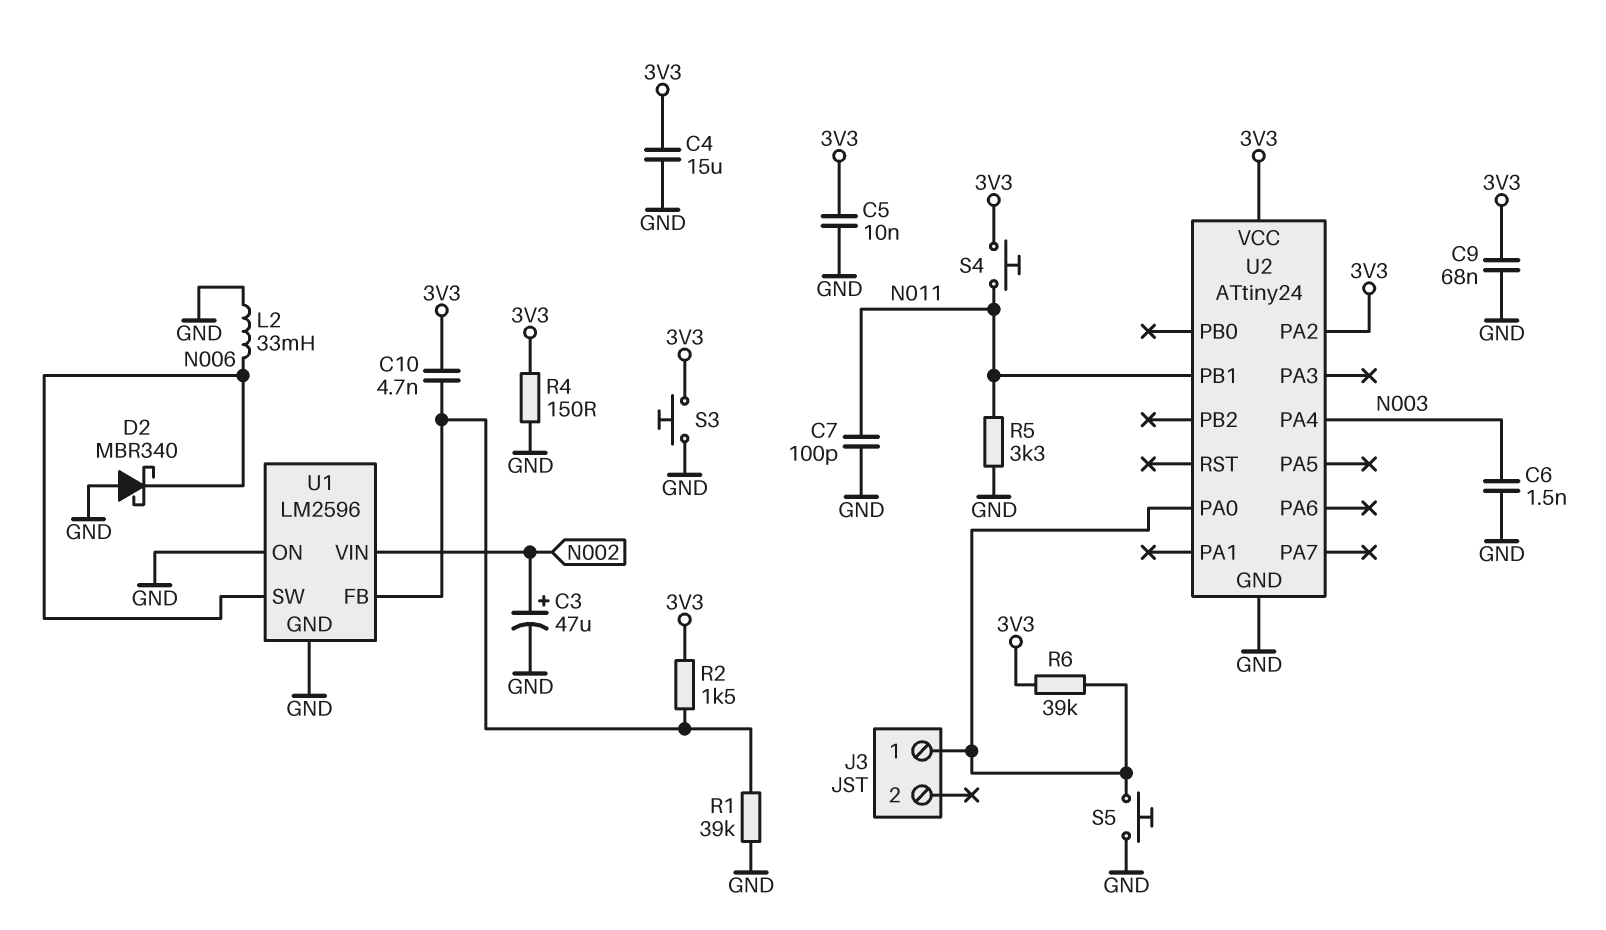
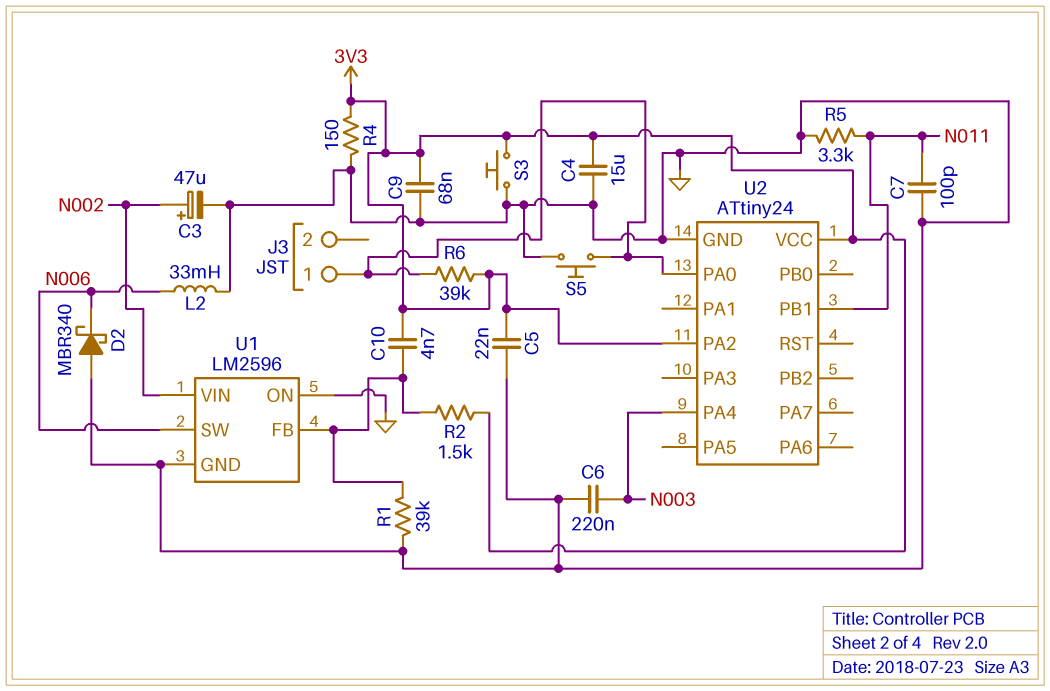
C5: 10nF (3V3, GND) -> 22nF (3V3, GND)
C6: 1.5nF (GND, N003) -> 220nF (GND, N003)
S4: button (3V3, N011) -> none

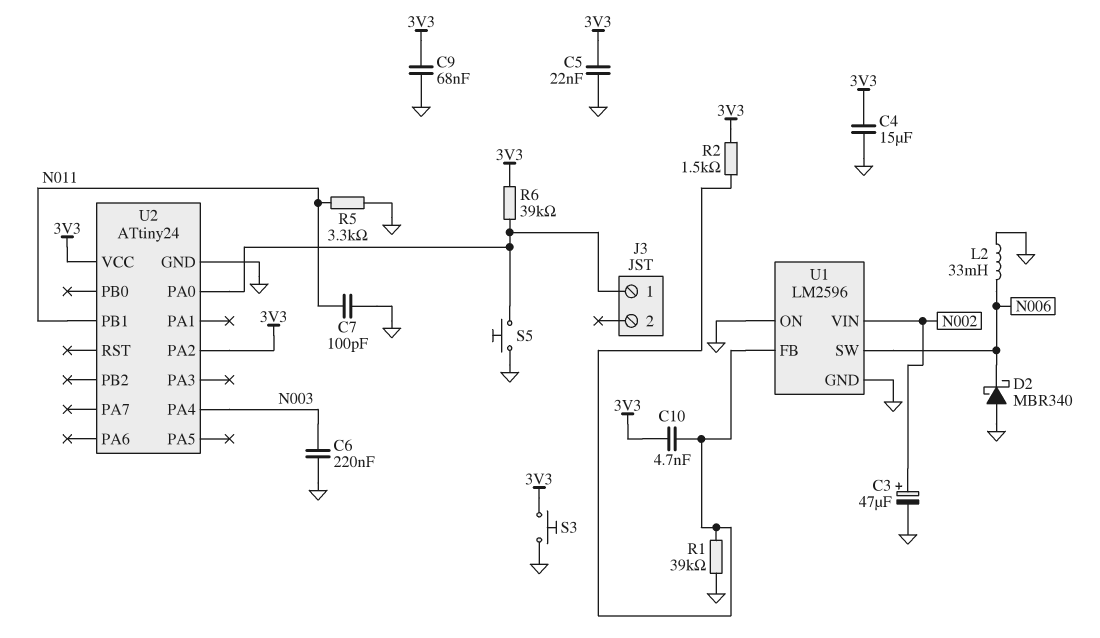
R4: 150 (3V3, GND) -> none

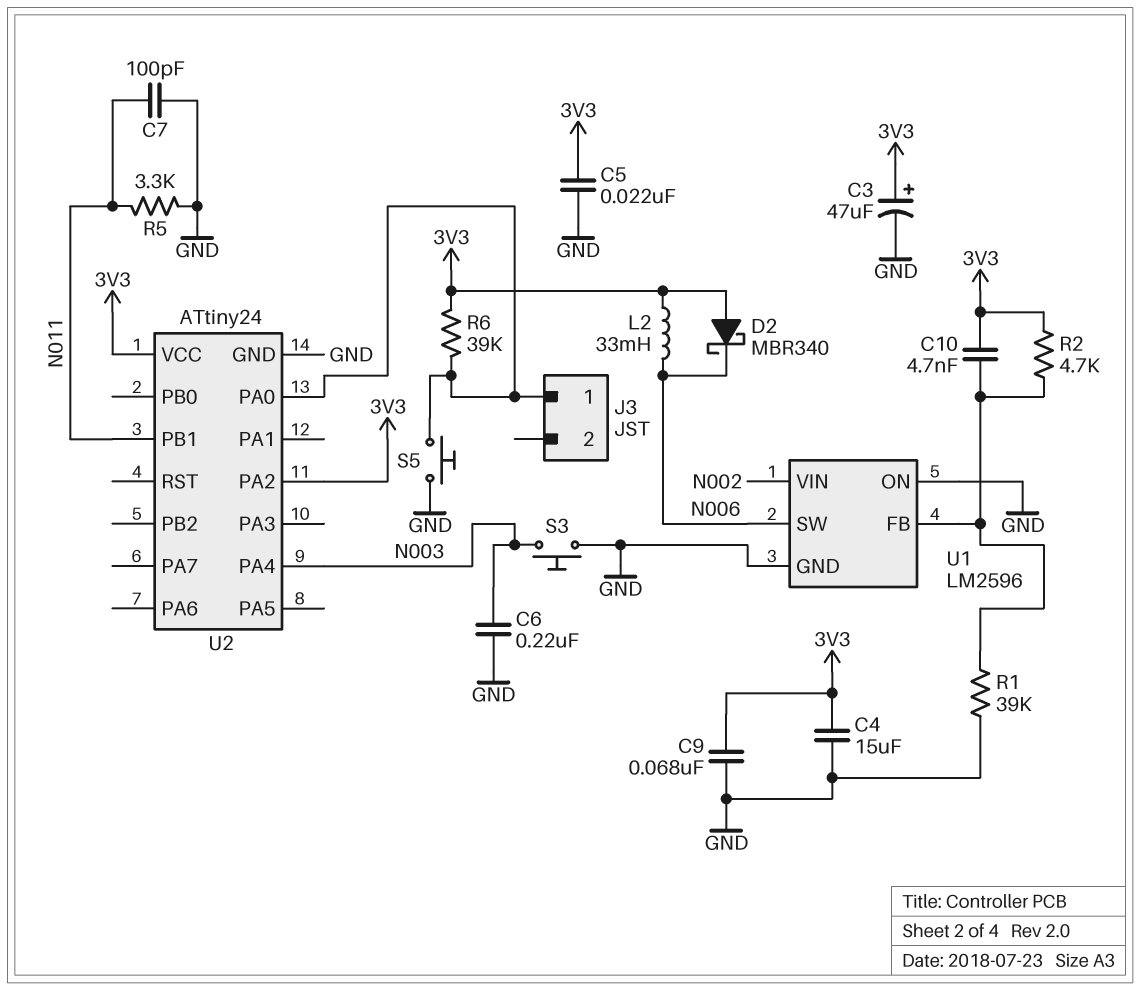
C3: 47uF (plus N002, minus GND) -> 47uF (plus 3V3, minus GND)
D2: schottky MBR340 (A GND, K N006) -> schottky MBR340 (A 3V3, K N006)
L2: 33mH (GND, N006) -> 33mH (3V3, N006)
R2: 1.5k (3V3, U1/FB) -> 4.7k (3V3, U1/FB)
S3: button (3V3, GND) -> button (GND, N003)

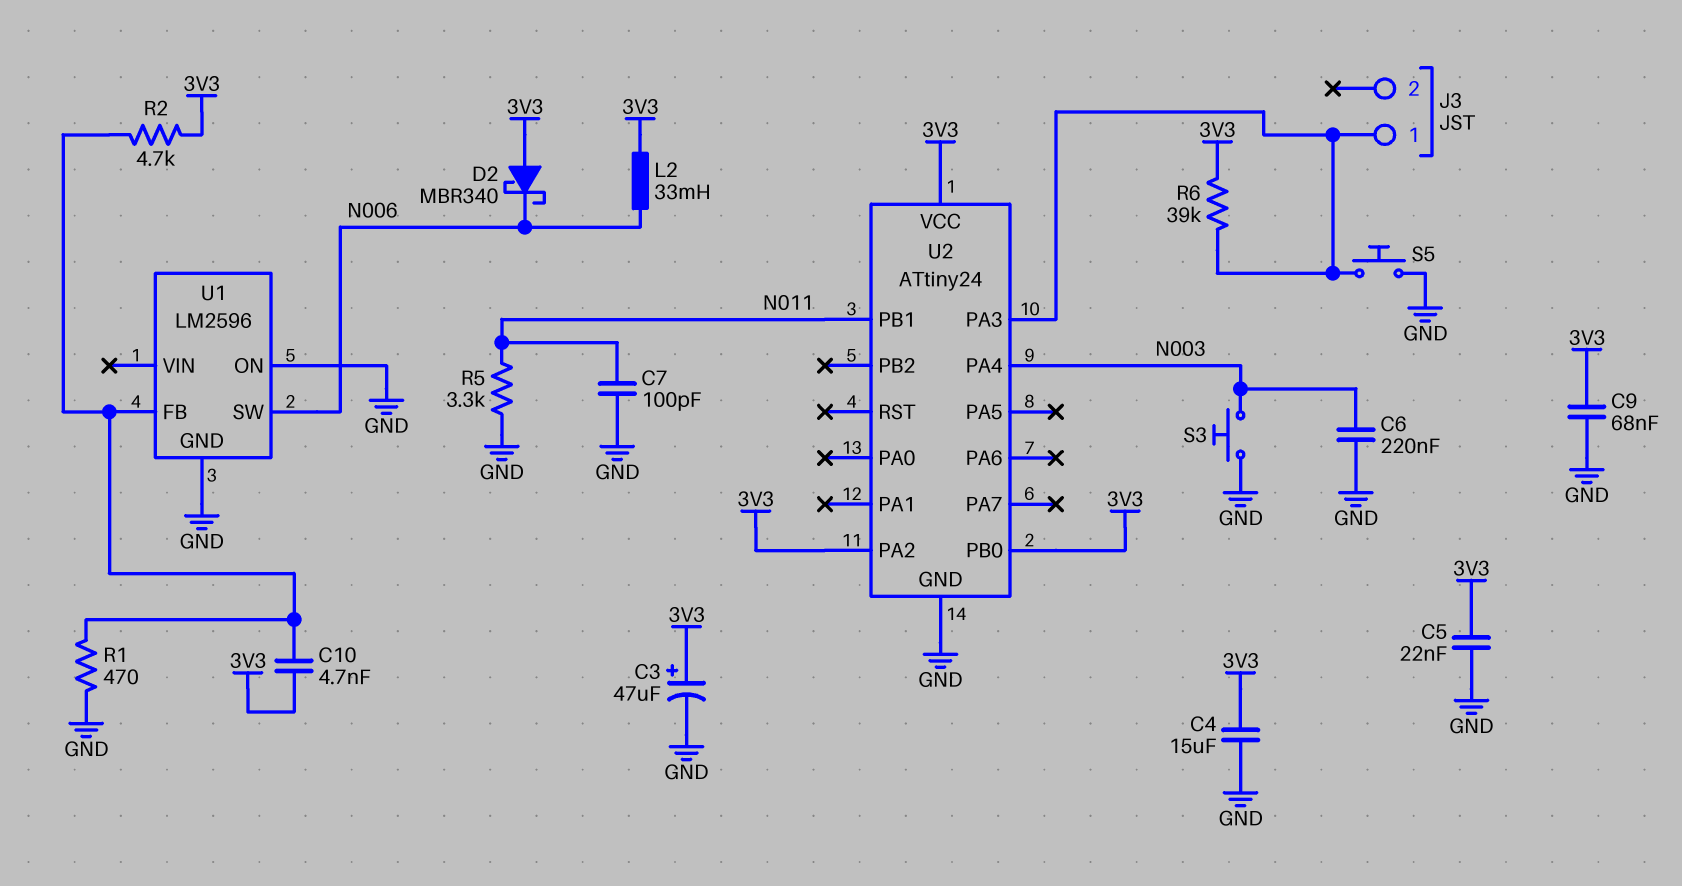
R1: 39k (GND, U1/FB) -> 470 (GND, U1/FB)
U1 pin VIN: N002 -> none
U2 pin PA0: J3/1 -> none
U2 pin PA3: none -> J3/1
U2 pin PB0: none -> 3V3

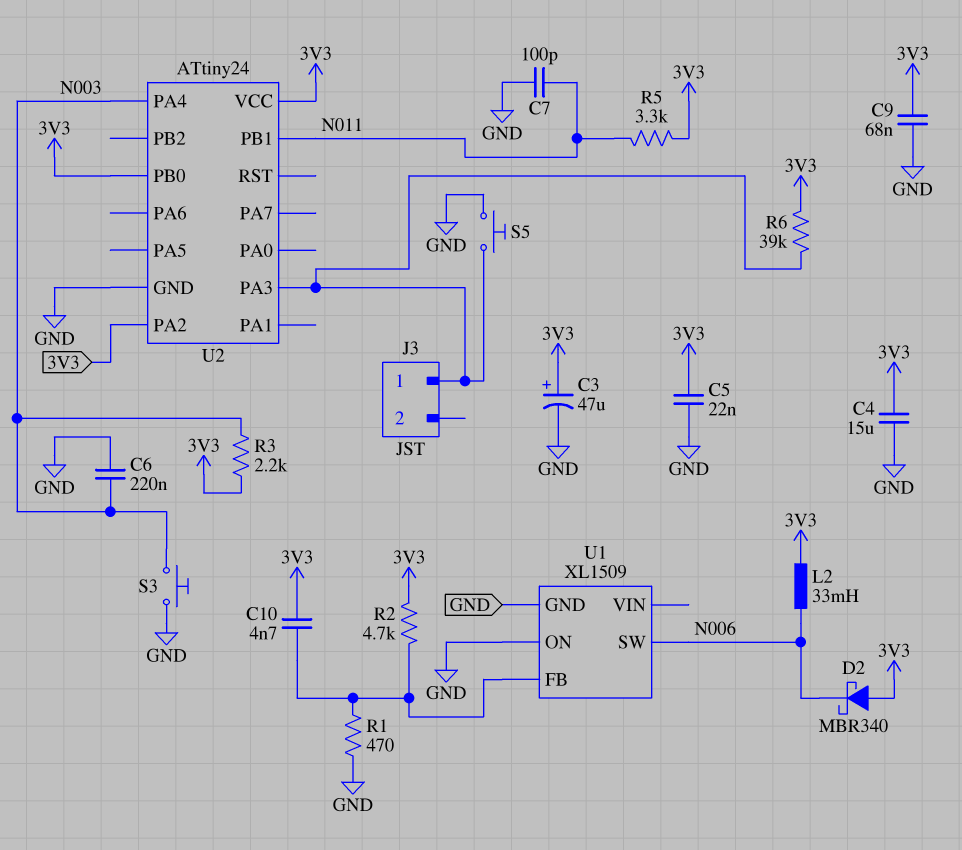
R3: none -> 2.2k (3V3, N003)
R5: 3.3k (GND, N011) -> 3.3k (3V3, N011)
U1: LM2596 -> XL1509

